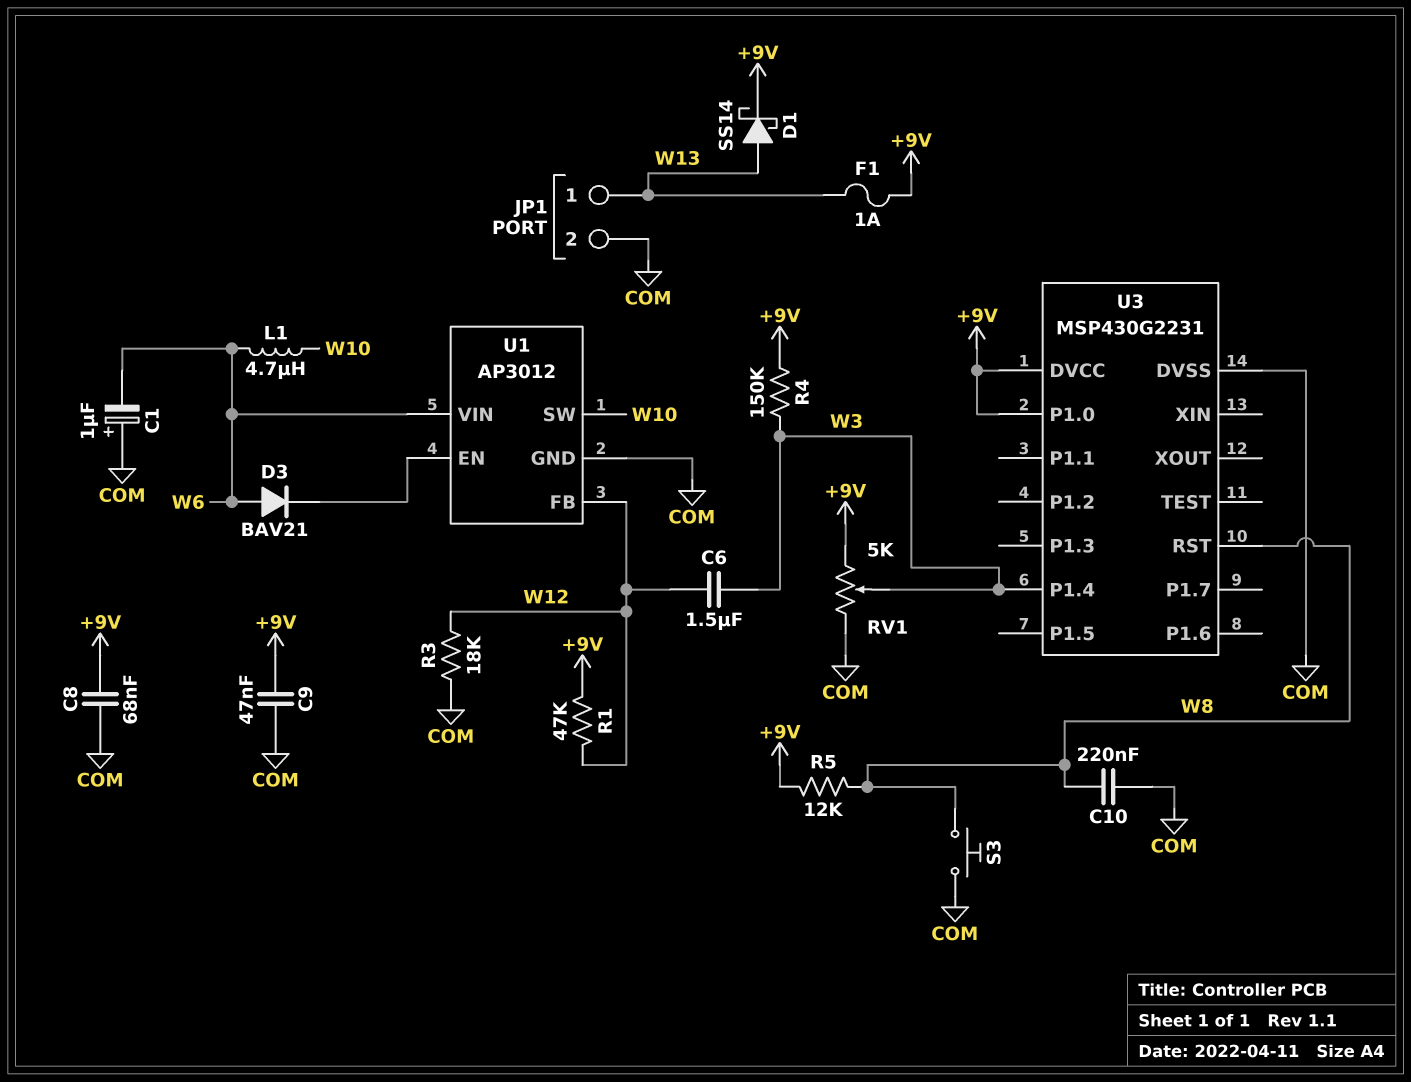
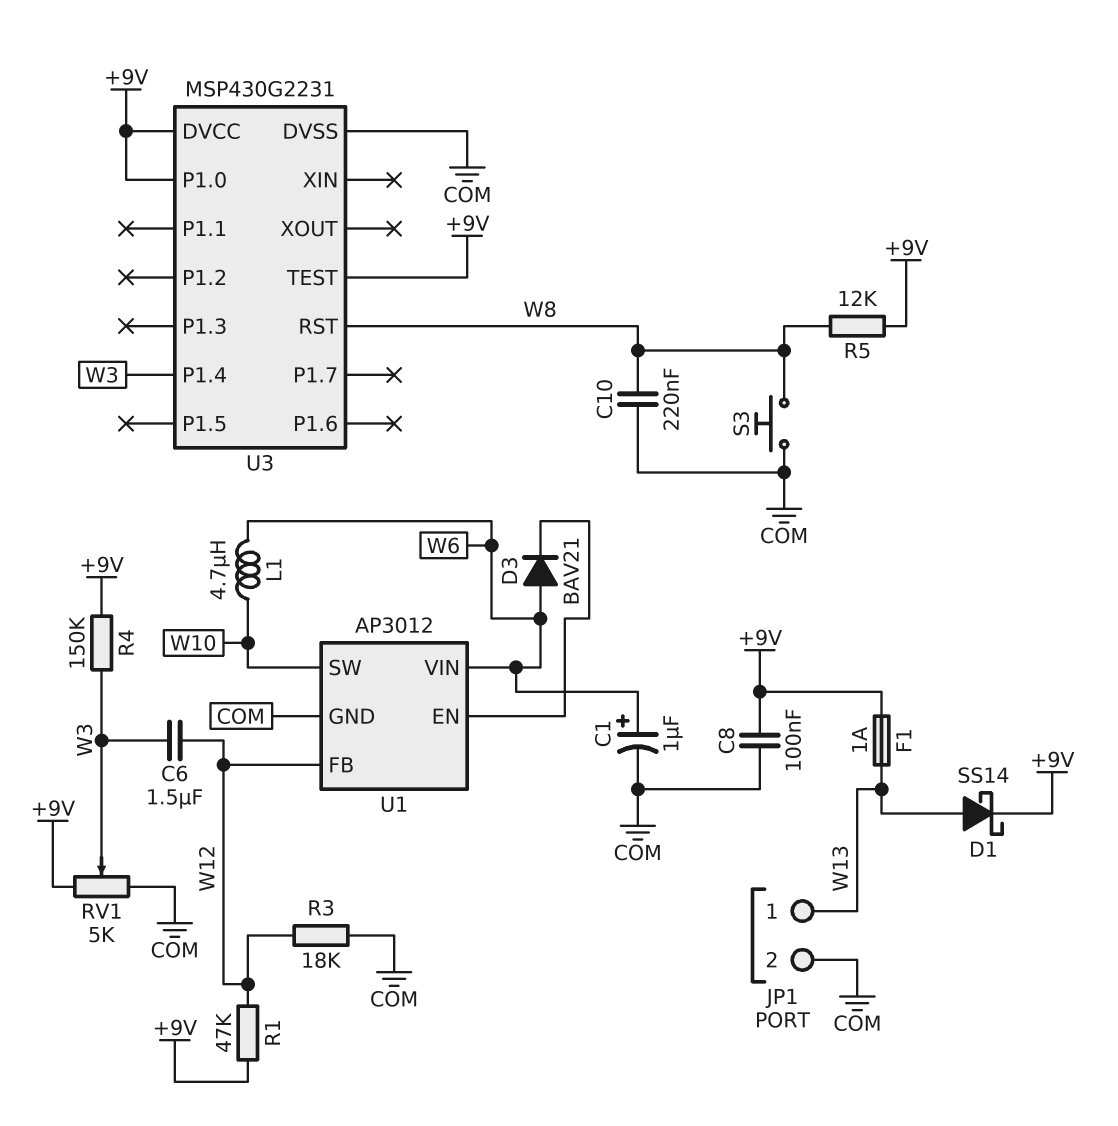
C1: 1uF (plus COM, minus W6) -> 1uF (plus W6, minus COM)
C8: 68nF (+9V, COM) -> 100nF (+9V, COM)
C9: 47nF (+9V, COM) -> none
U3 pin TEST: none -> +9V

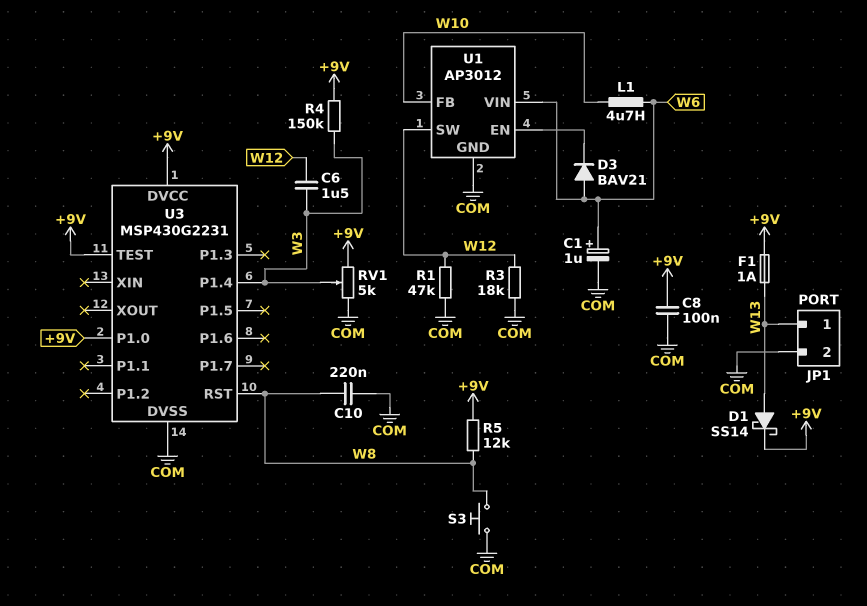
R1: 47k (+9V, W12) -> 47k (COM, W12)
U1 pin FB: W12 -> W10
U1 pin SW: W10 -> W12

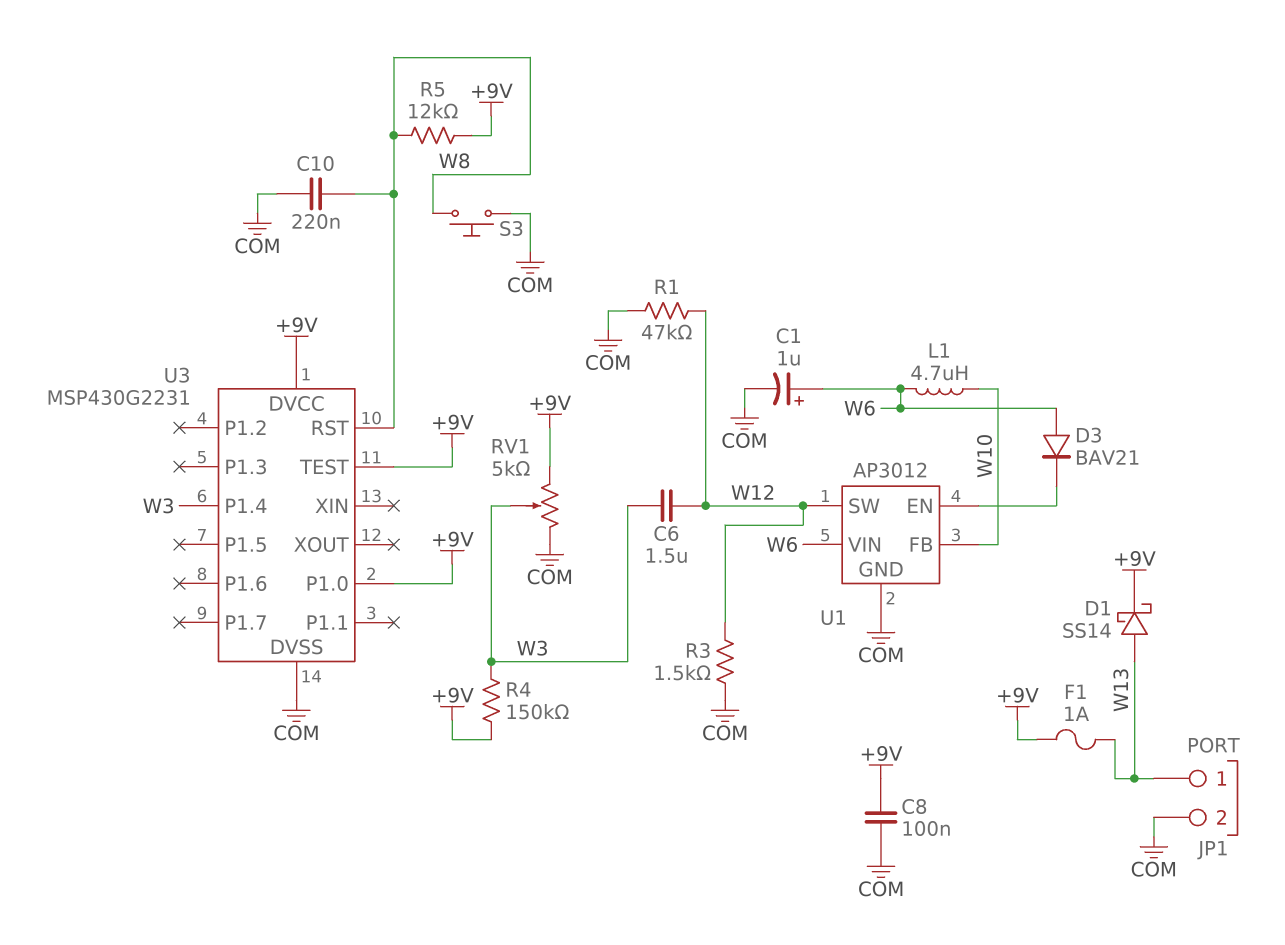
R3: 18k (COM, W12) -> 1.5k (COM, W12)

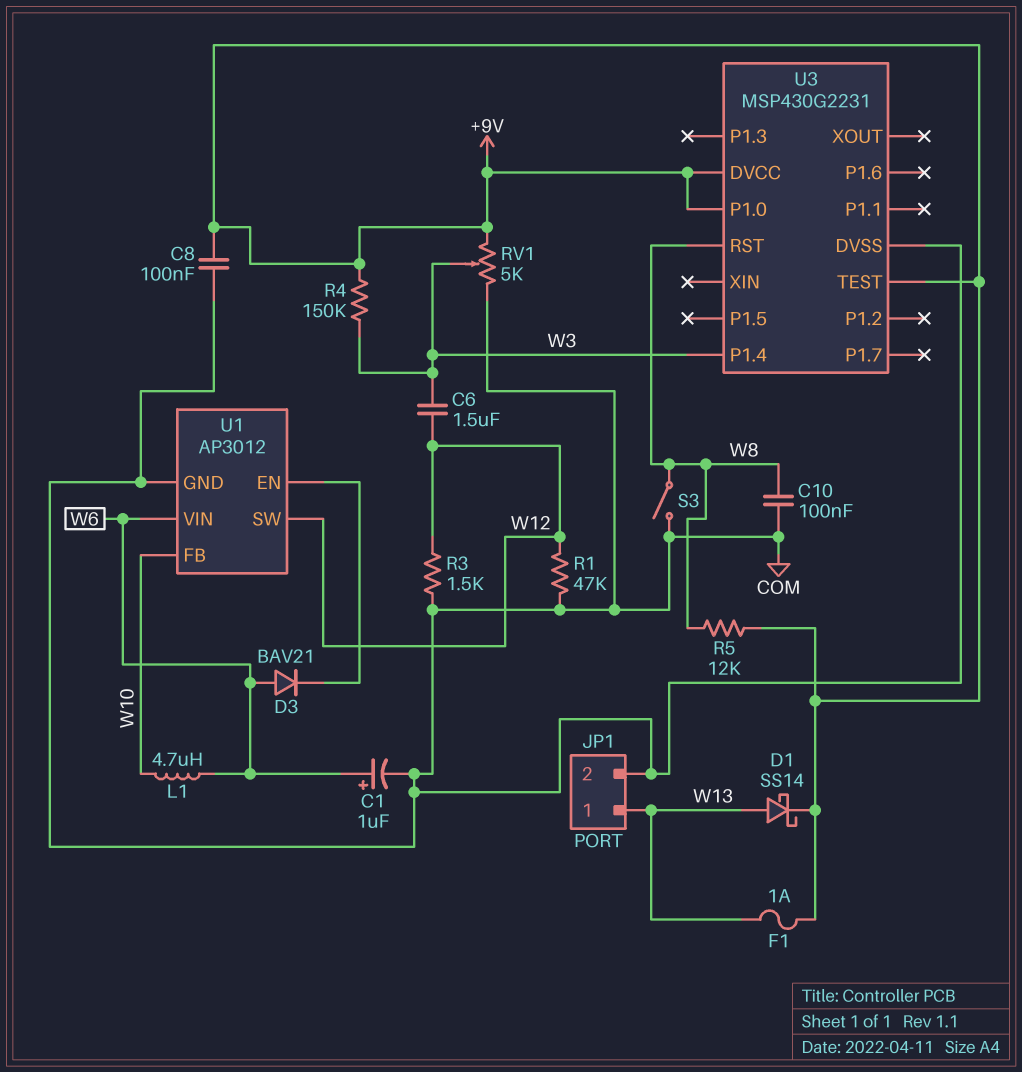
C10: 220nF (COM, W8) -> 100nF (COM, W8)
S3: button (COM, W8) -> switch (COM, W8)

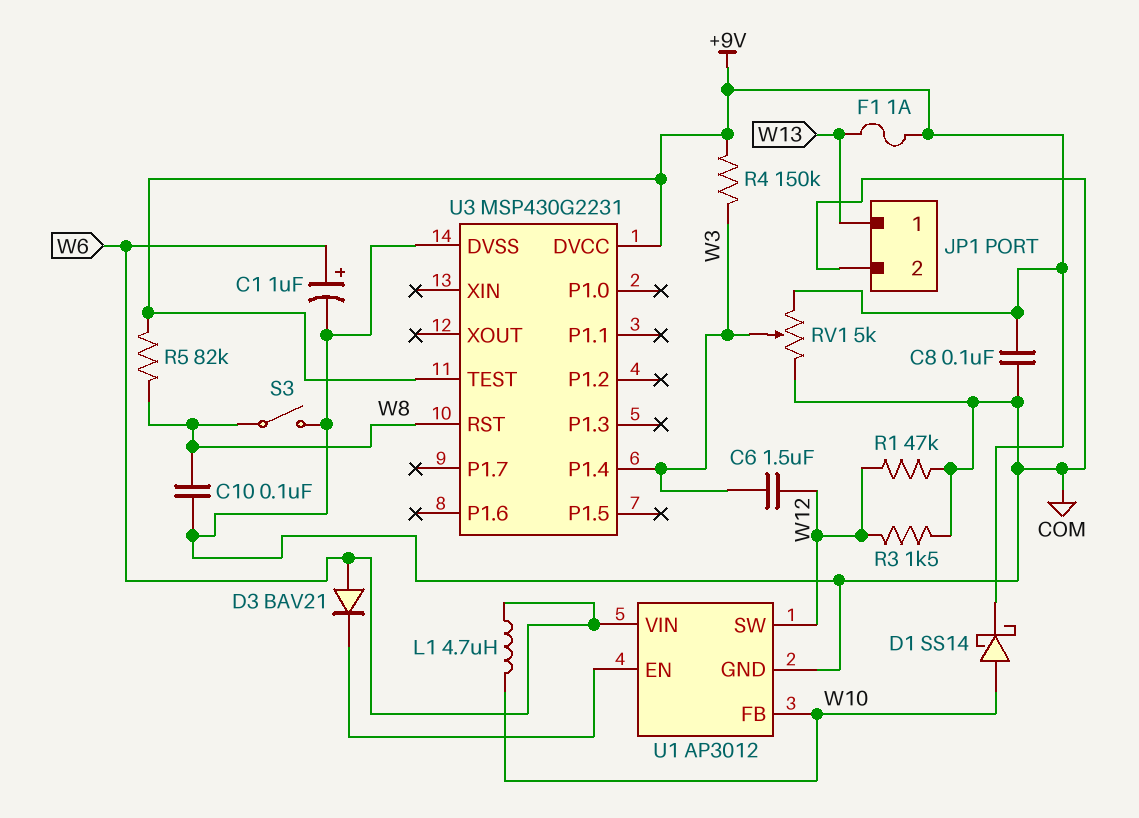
D1: schottky SS14 (A W13, K +9V) -> schottky SS14 (A W10, K +9V)
R5: 12k (+9V, W8) -> 82k (+9V, W8)
U3 pin P1.0: +9V -> none

